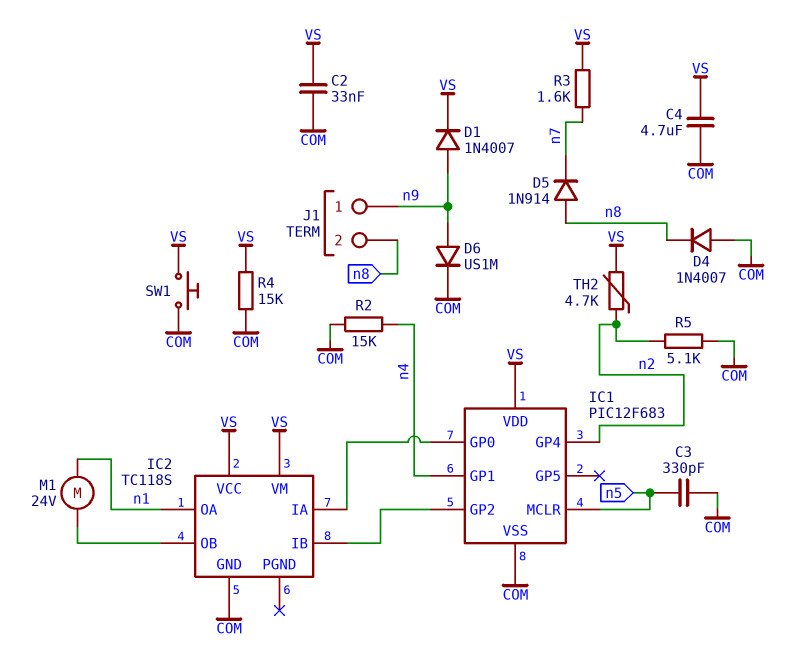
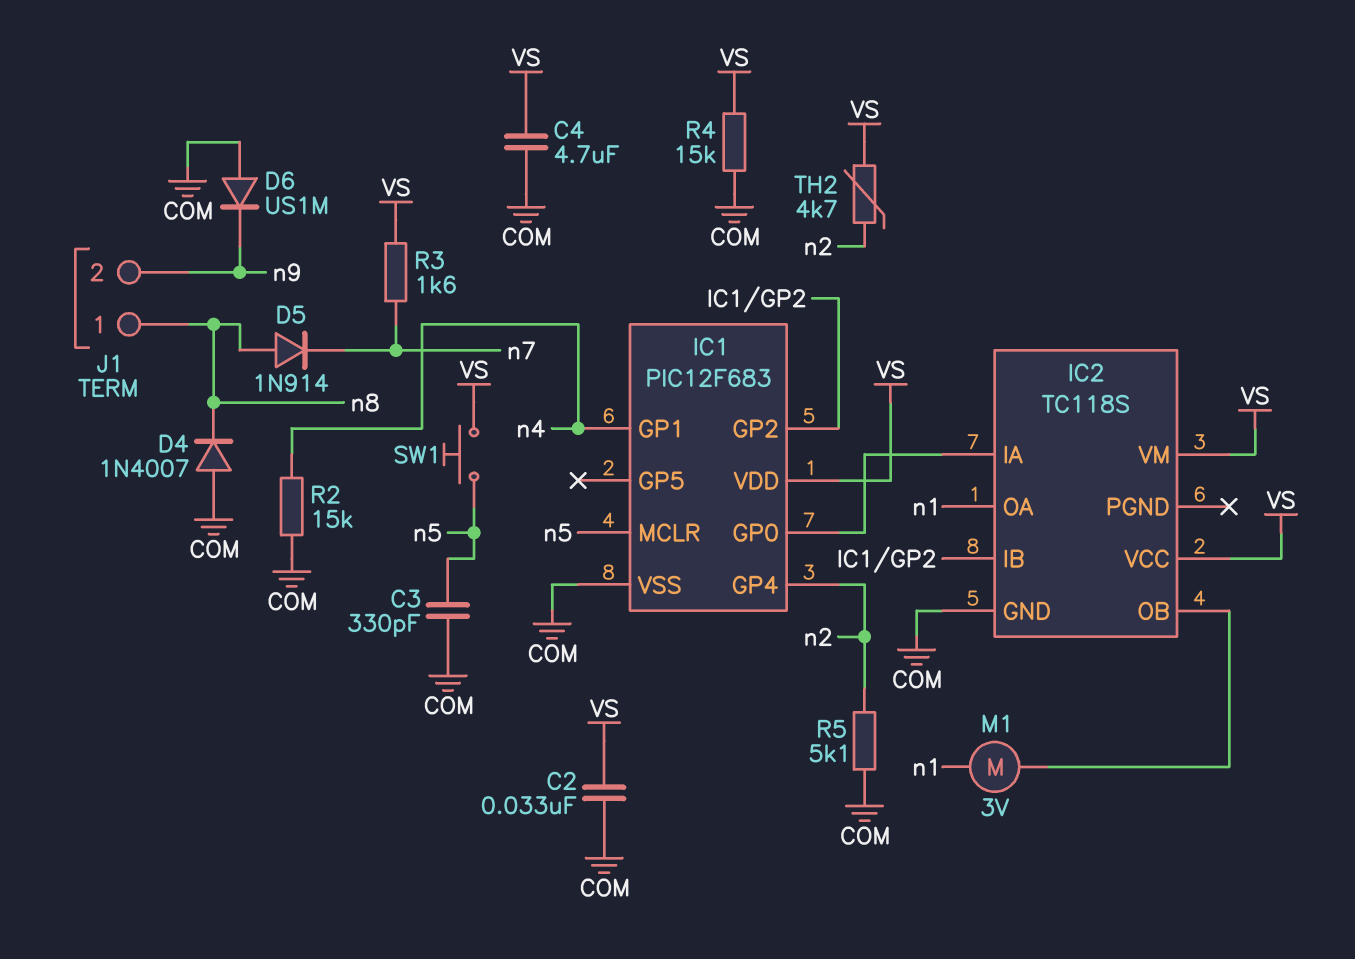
D1: diode 1N4007 (A n9, K VS) -> none
D6: diode US1M (A n9, K COM) -> diode US1M (A COM, K n9)
J1 pin 1: n9 -> n8
J1 pin 2: n8 -> n9
M1: motor 24V (IC2/OB, n1) -> motor 3V (IC2/OB, n1)
SW1: button (COM, VS) -> button (VS, n5)

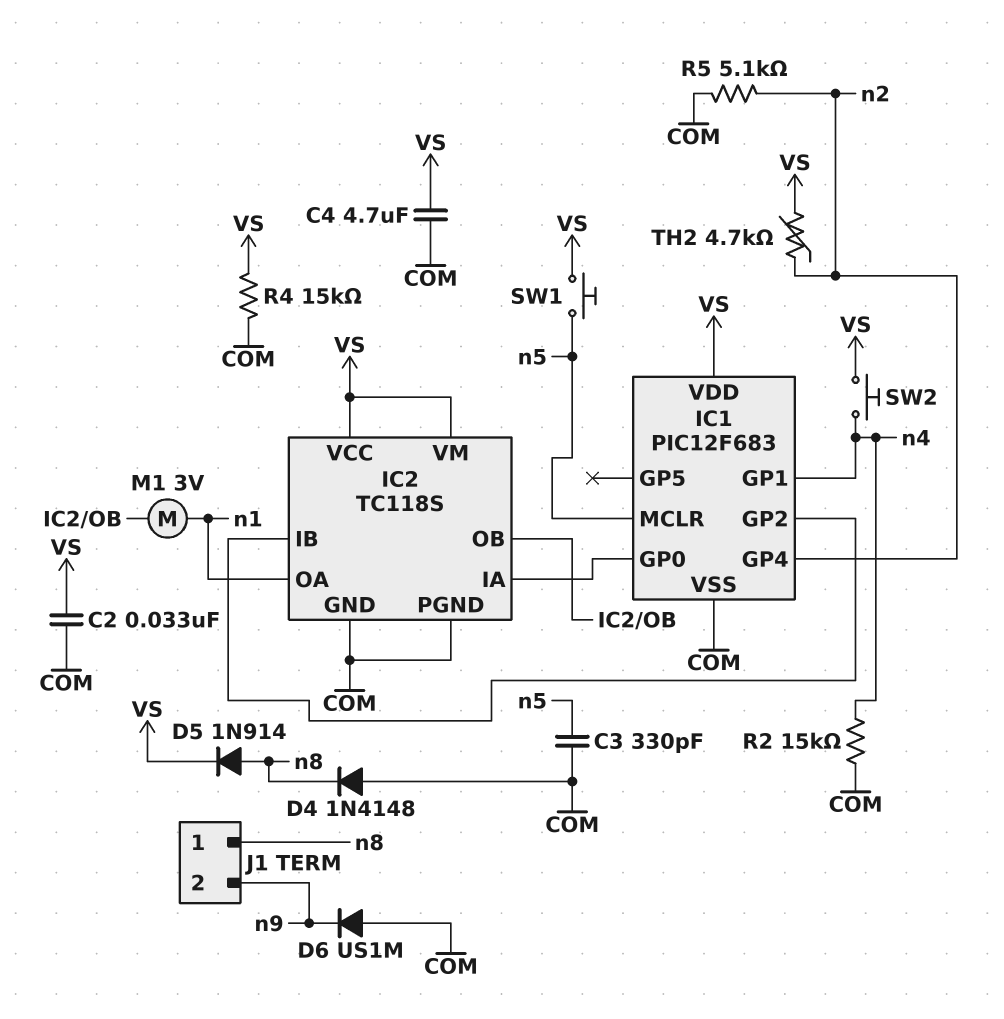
D4: diode 1N4007 (A COM, K n8) -> diode 1N4148 (A COM, K n8)
D5: diode 1N914 (A n8, K n7) -> diode 1N914 (A n8, K VS)
IC2 pin PGND: none -> COM
R3: 1.6k (VS, n7) -> none
SW2: none -> button (VS, n4)

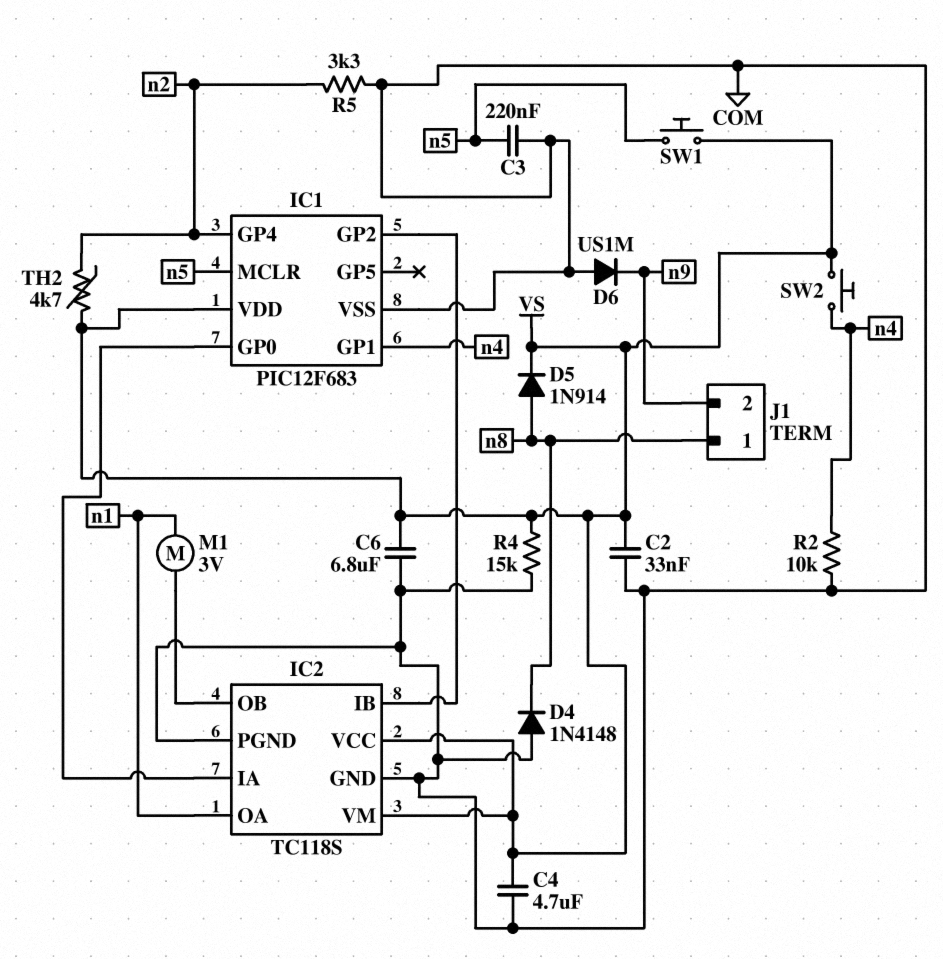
C3: 330pF (COM, n5) -> 220nF (COM, n5)
C6: none -> 6.8uF (COM, VS)
R2: 15k (COM, n4) -> 10k (COM, n4)
R5: 5.1k (COM, n2) -> 3.3k (COM, n2)

